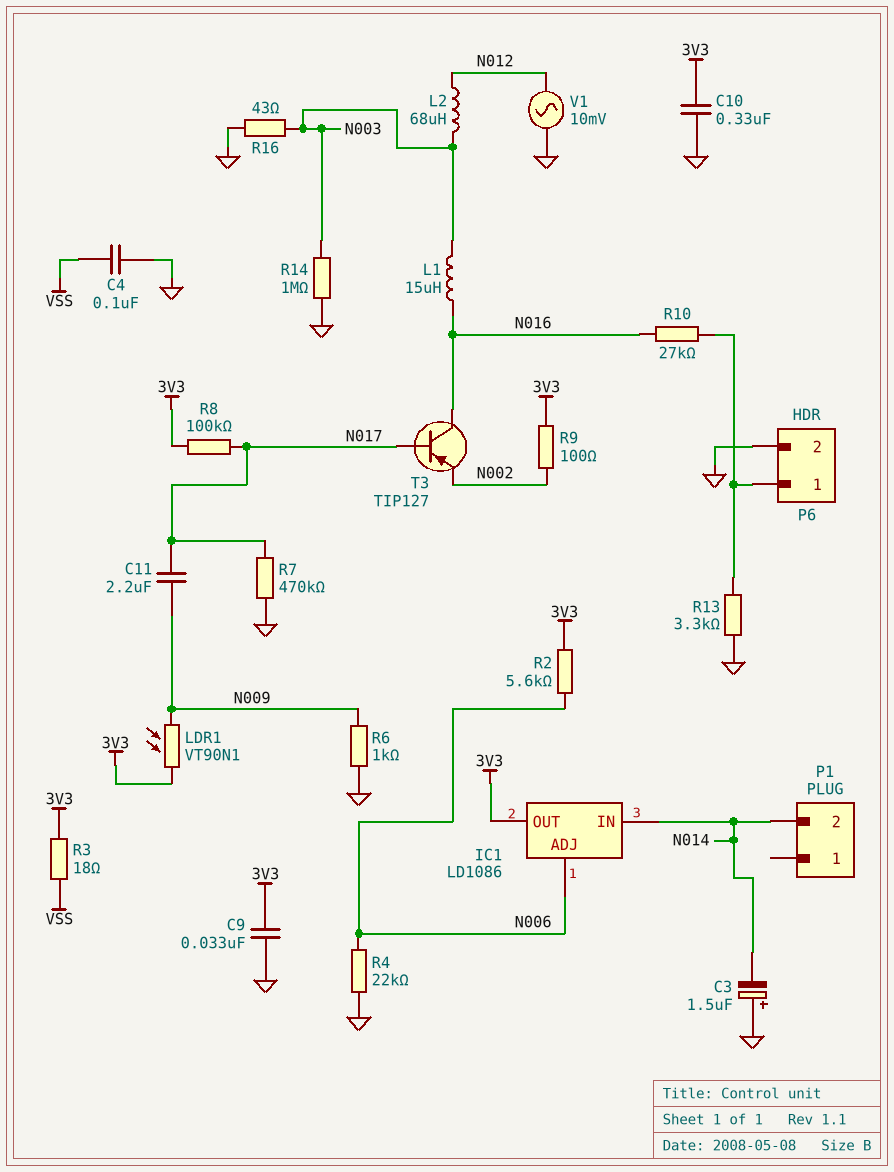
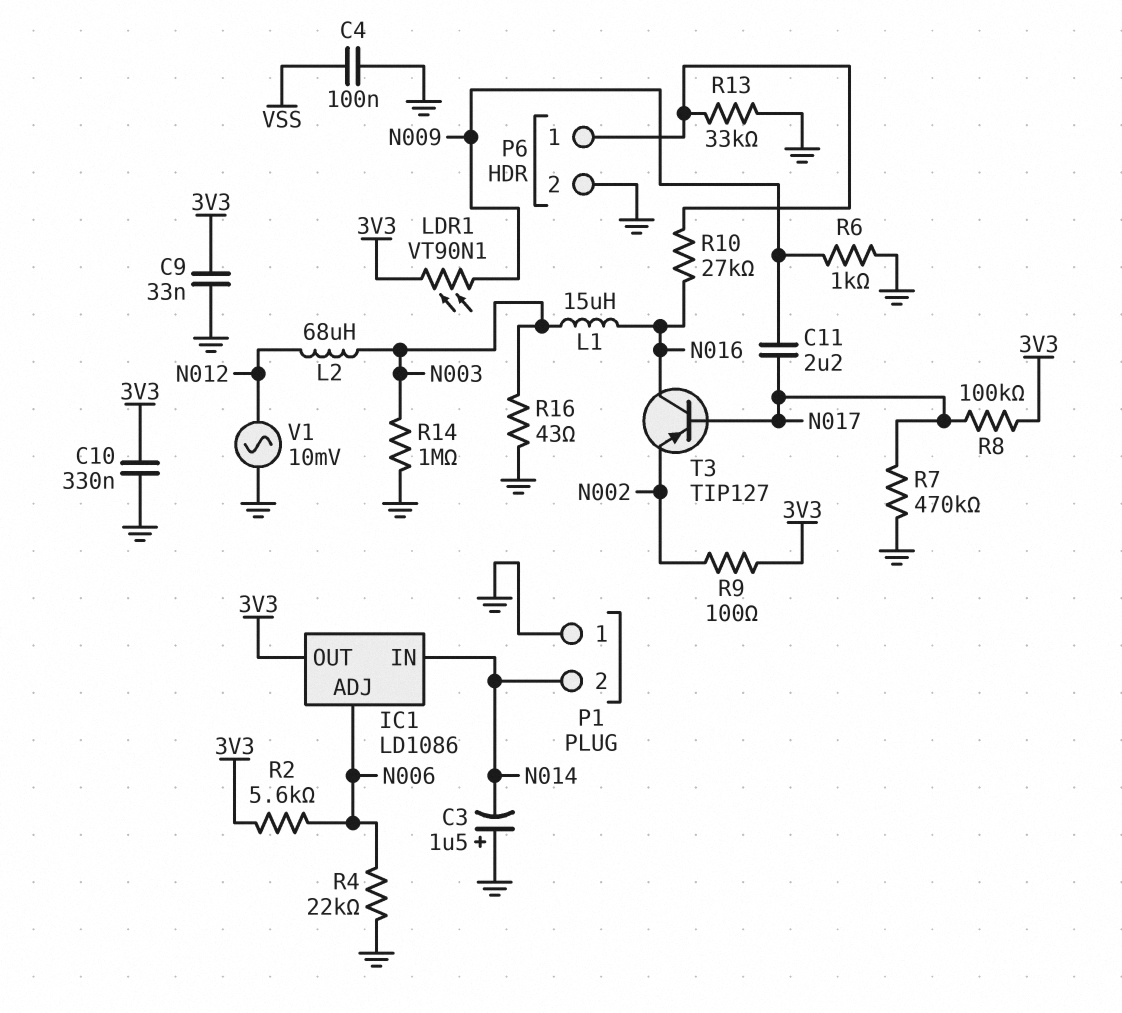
P1 pin 1: none -> GND
R3: 18 (3V3, VSS) -> none
R13: 3.3k (GND, P6/1) -> 33k (GND, P6/1)

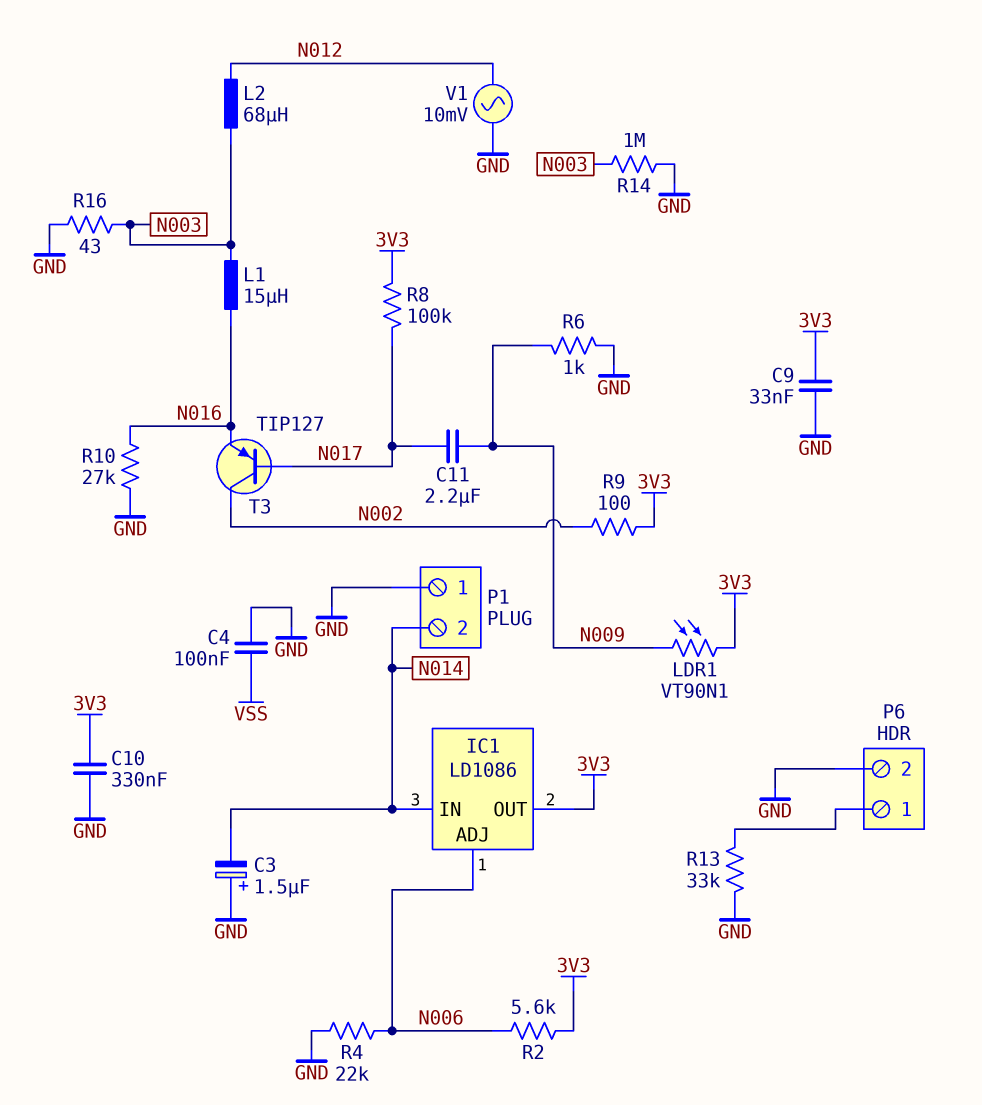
R7: 470k (GND, N017) -> none
R10: 27k (N016, P6/1) -> 27k (GND, N016)
T3: PNP TIP127 (B N017, C N016, E N002) -> PNP TIP127 (B N017, C N002, E N016)

